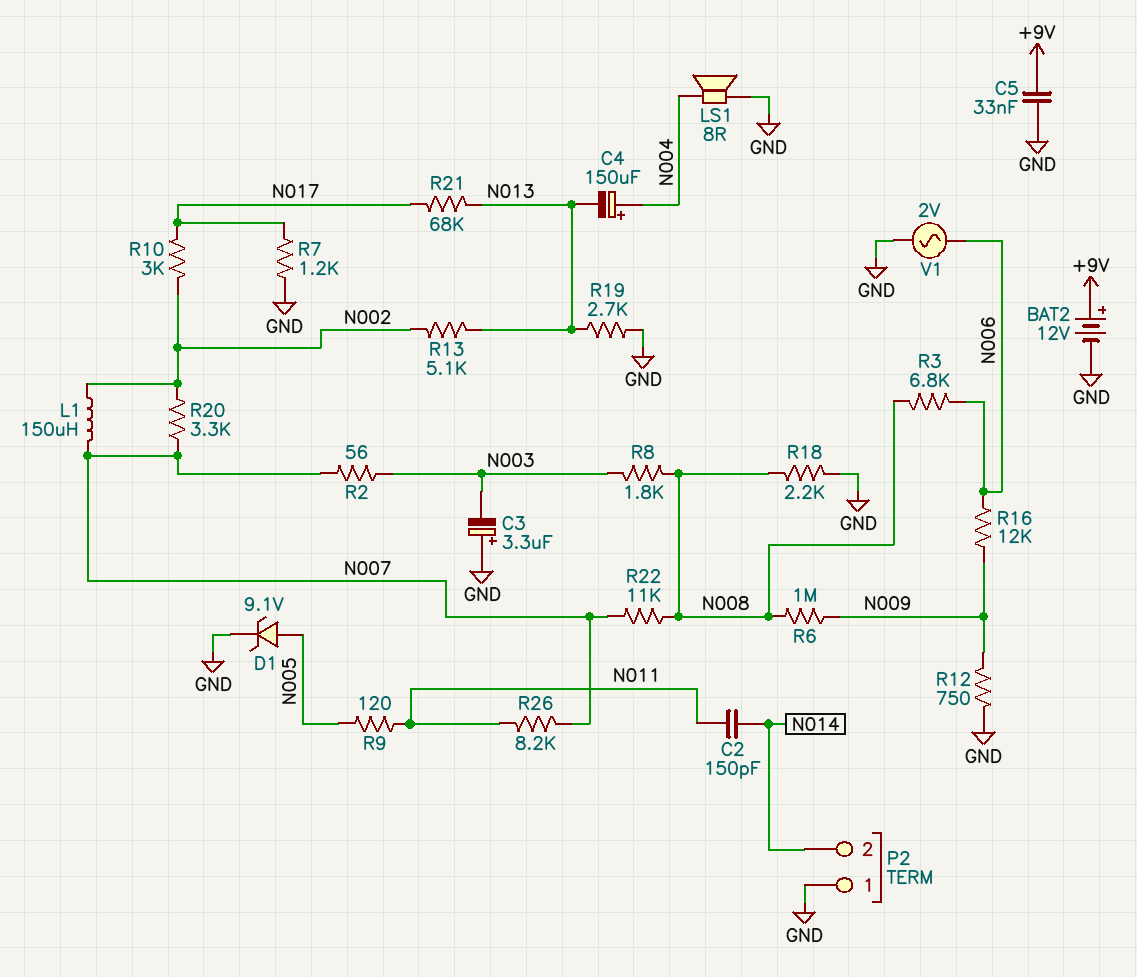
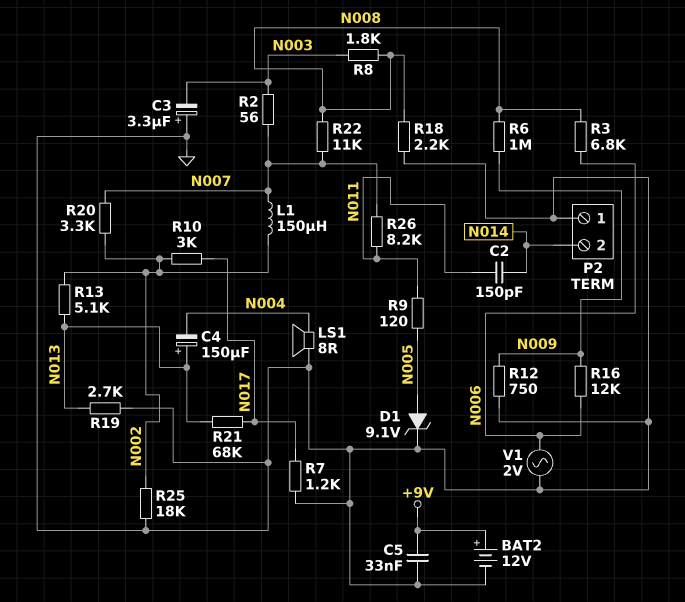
C4: 150uF (plus N004, minus N013) -> 150uF (plus N013, minus N004)
R25: none -> 18k (GND, N002)

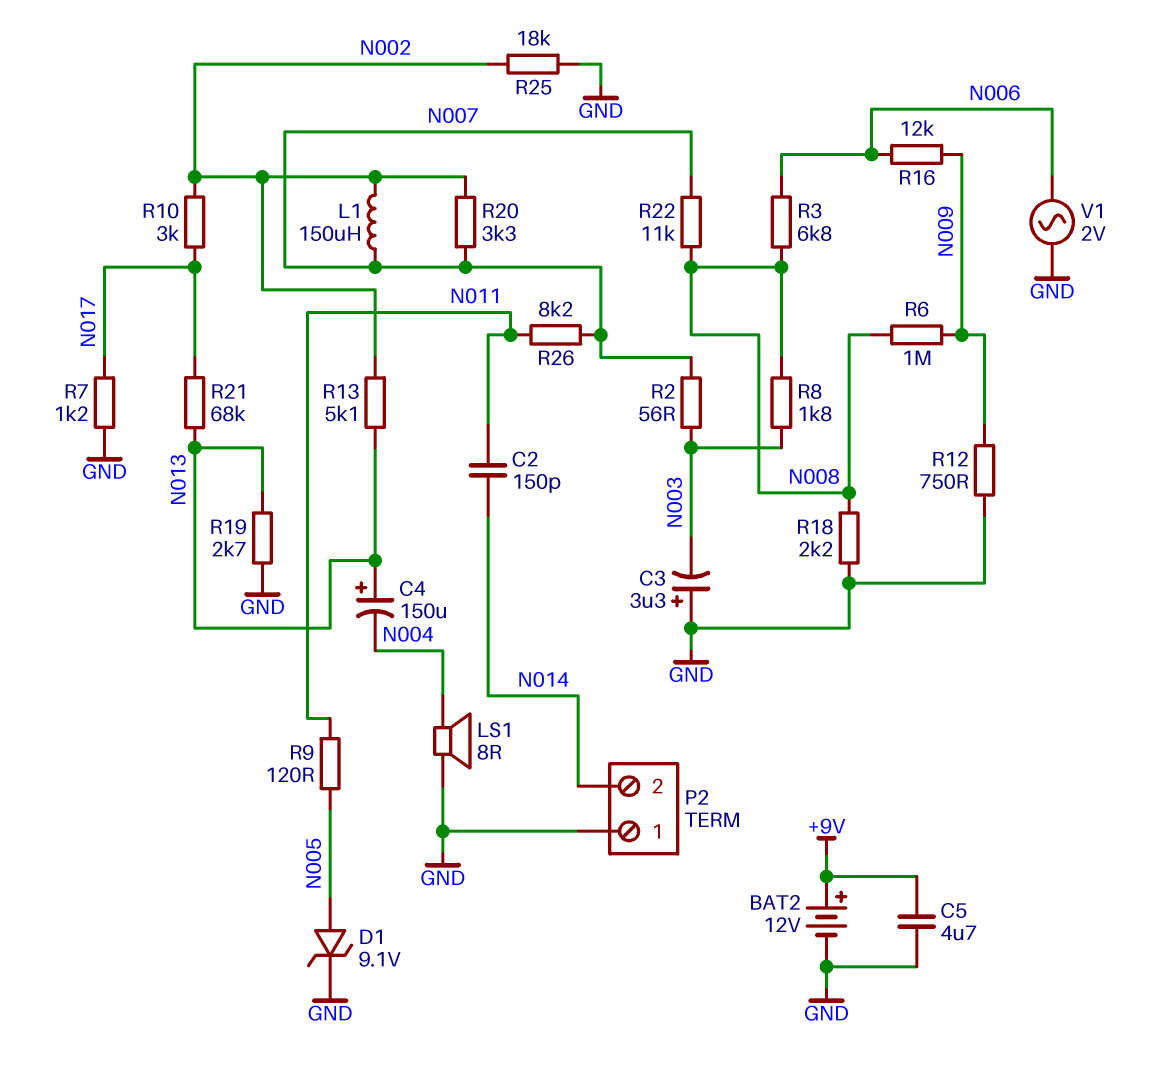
C5: 33nF (+9V, GND) -> 4.7uF (+9V, GND)

